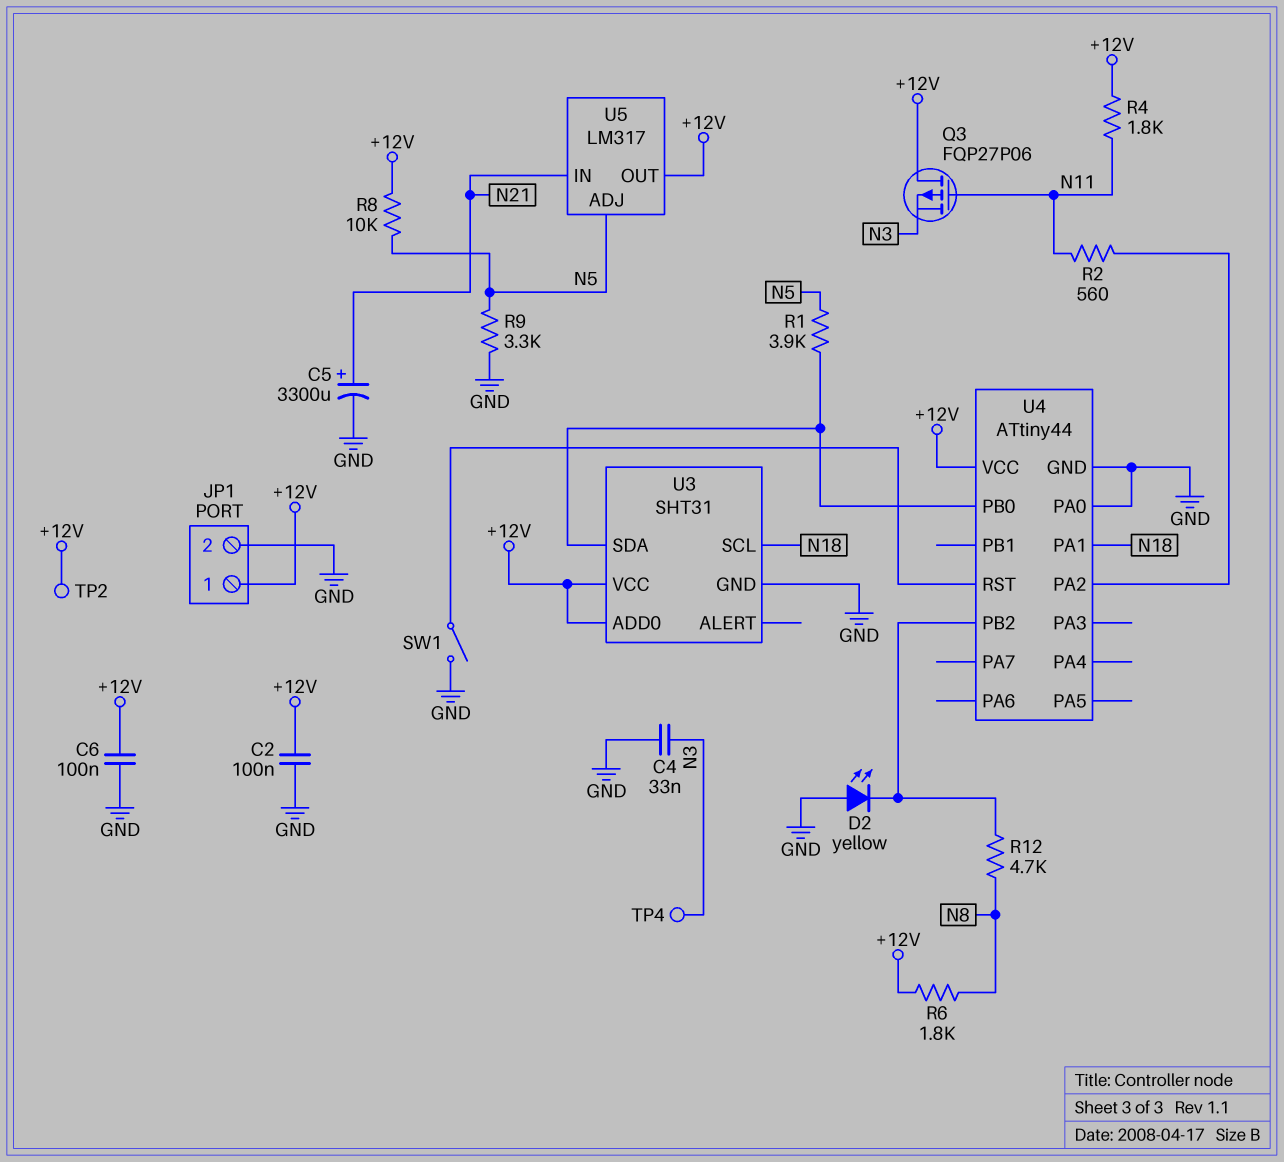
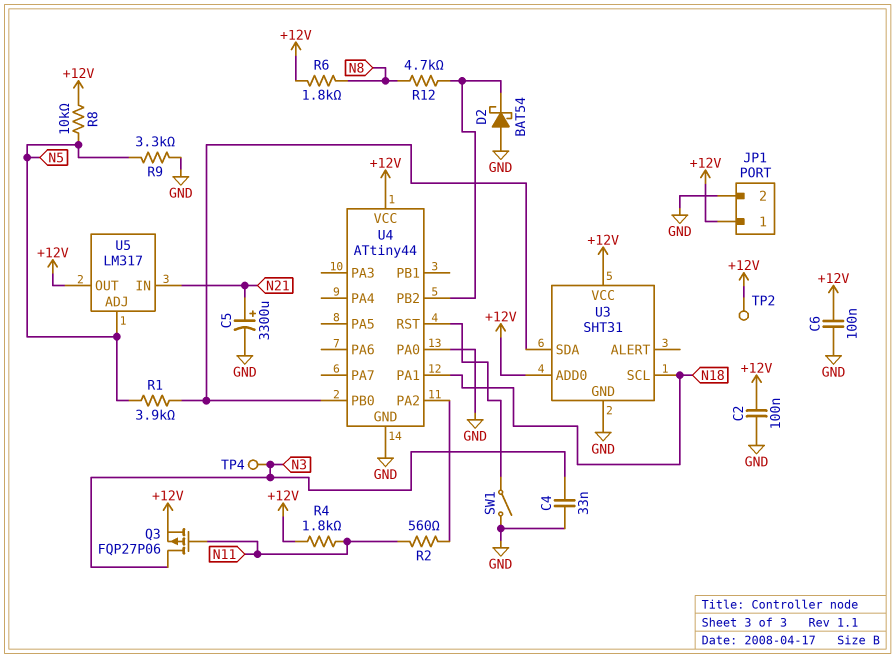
D2: LED yellow (A GND, K U4/PB2) -> schottky BAT54 (A GND, K U4/PB2)
Q3: PMOS FQP27P06 (G N11, D +12V, S N3) -> PMOS FQP27P06 (G N11, D N3, S +12V)

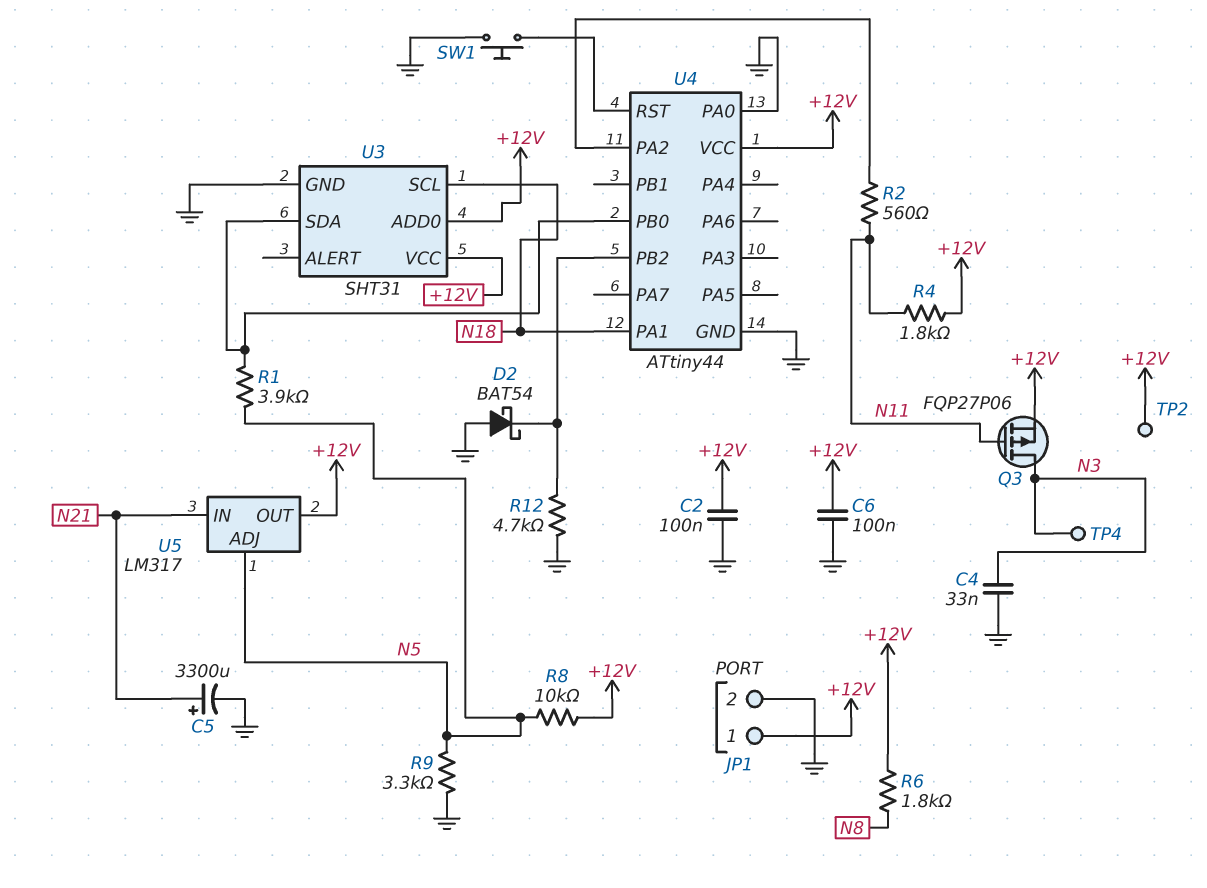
R12: 4.7k (N8, U4/PB2) -> 4.7k (GND, U4/PB2)
SW1: switch (GND, U4/RST) -> button (GND, U4/RST)

